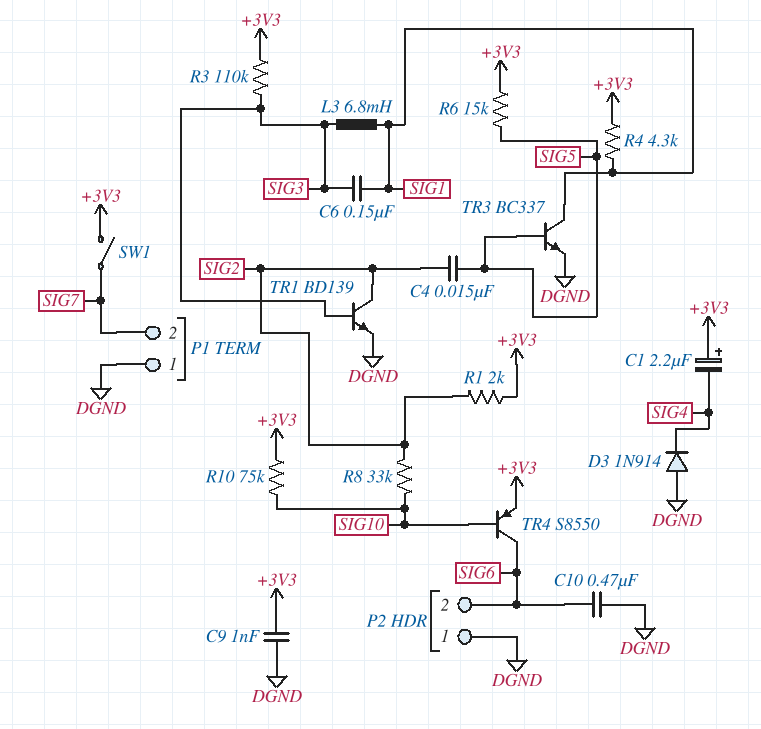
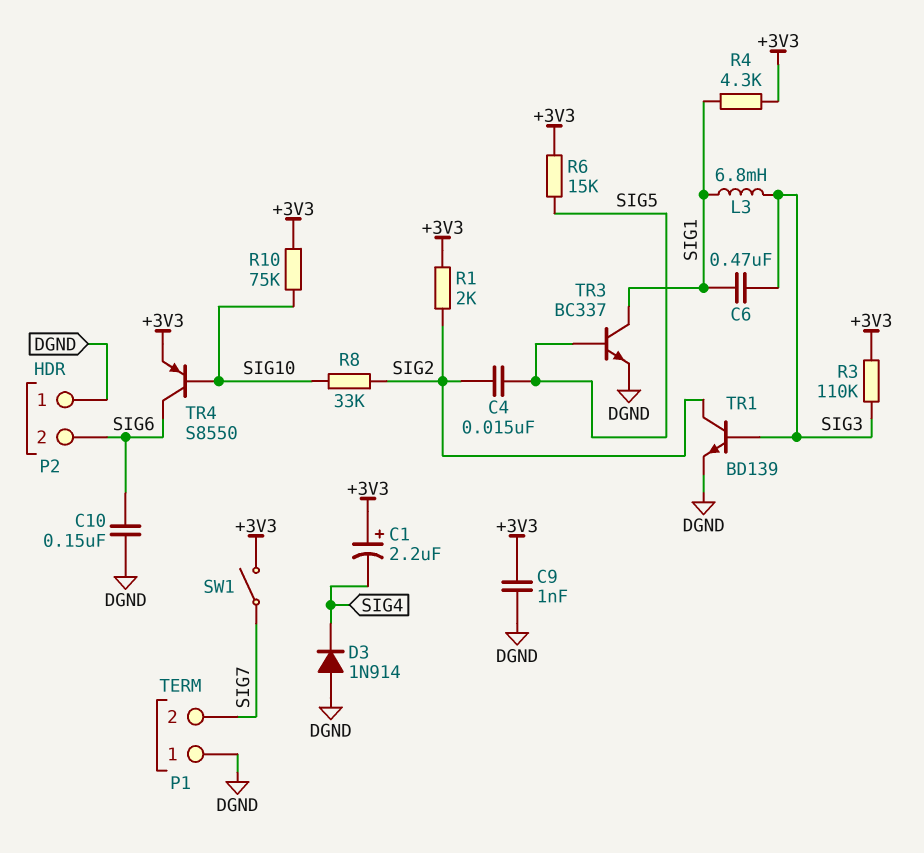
C6: 150nF (SIG1, SIG3) -> 470nF (SIG1, SIG3)
C10: 470nF (DGND, SIG6) -> 150nF (DGND, SIG6)

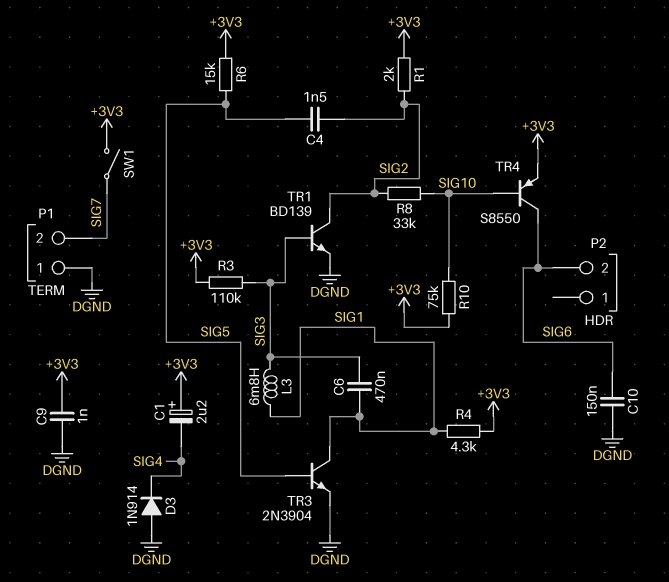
C4: 15nF (SIG2, SIG5) -> 1.5nF (SIG2, SIG5)
P2 pin 1: DGND -> none
TR3: NPN BC337 (B SIG5, C SIG1, E DGND) -> NPN 2N3904 (B SIG5, C SIG1, E DGND)

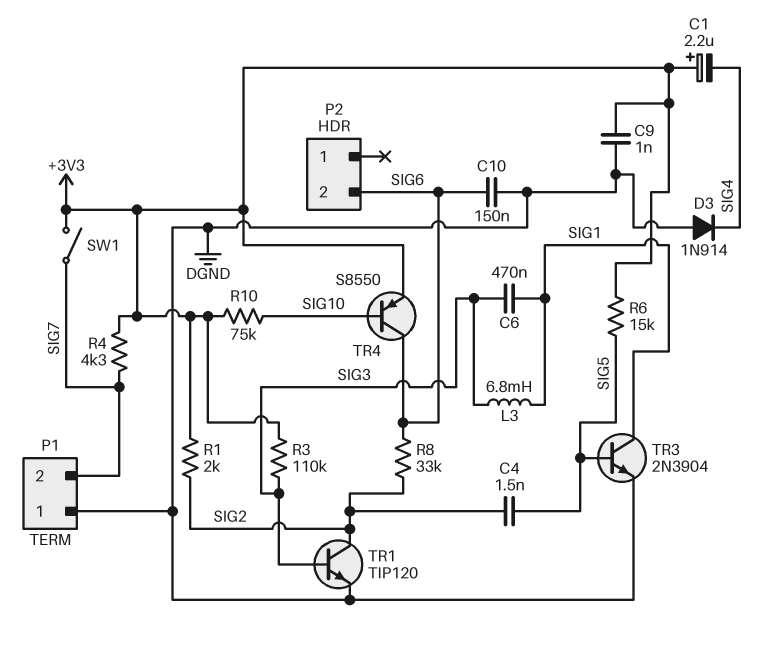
R4: 4.3k (+3V3, SIG1) -> 4.3k (+3V3, SIG7)
R8: 33k (SIG2, SIG10) -> 33k (SIG2, SIG6)
TR1: NPN BD139 (B SIG3, C SIG2, E DGND) -> NPN TIP120 (B SIG3, C SIG2, E DGND)

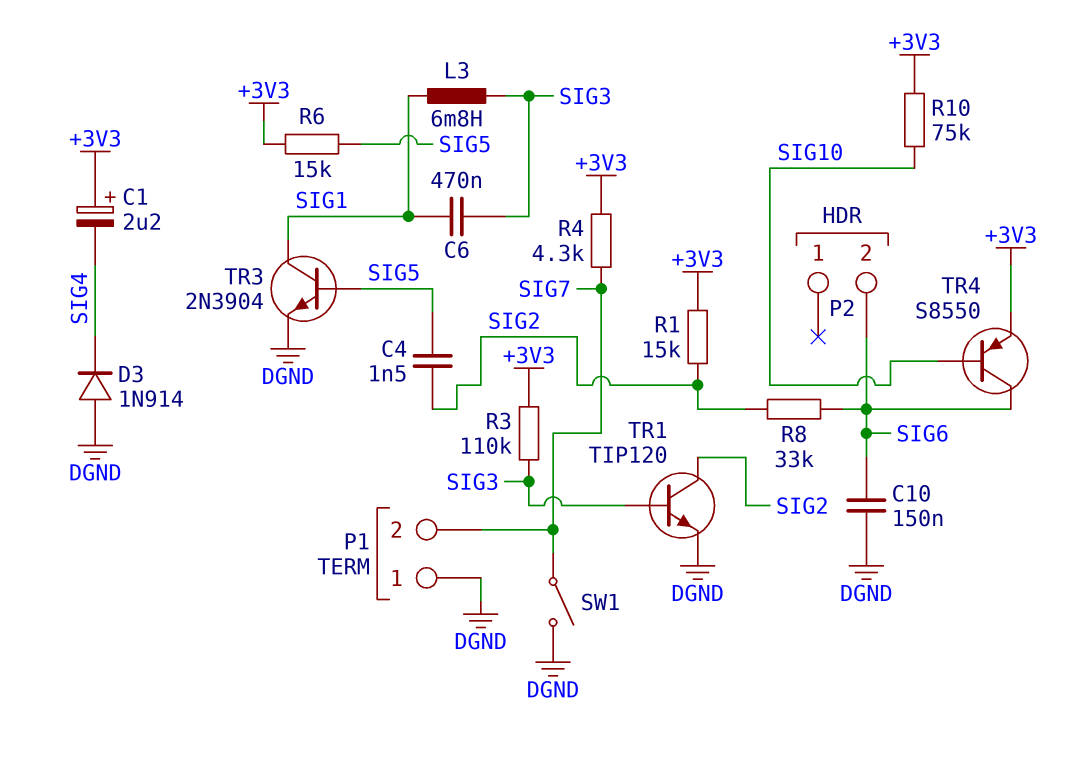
C9: 1nF (+3V3, DGND) -> none
R1: 2k (+3V3, SIG2) -> 15k (+3V3, SIG2)
SW1: switch (+3V3, SIG7) -> switch (DGND, SIG7)

